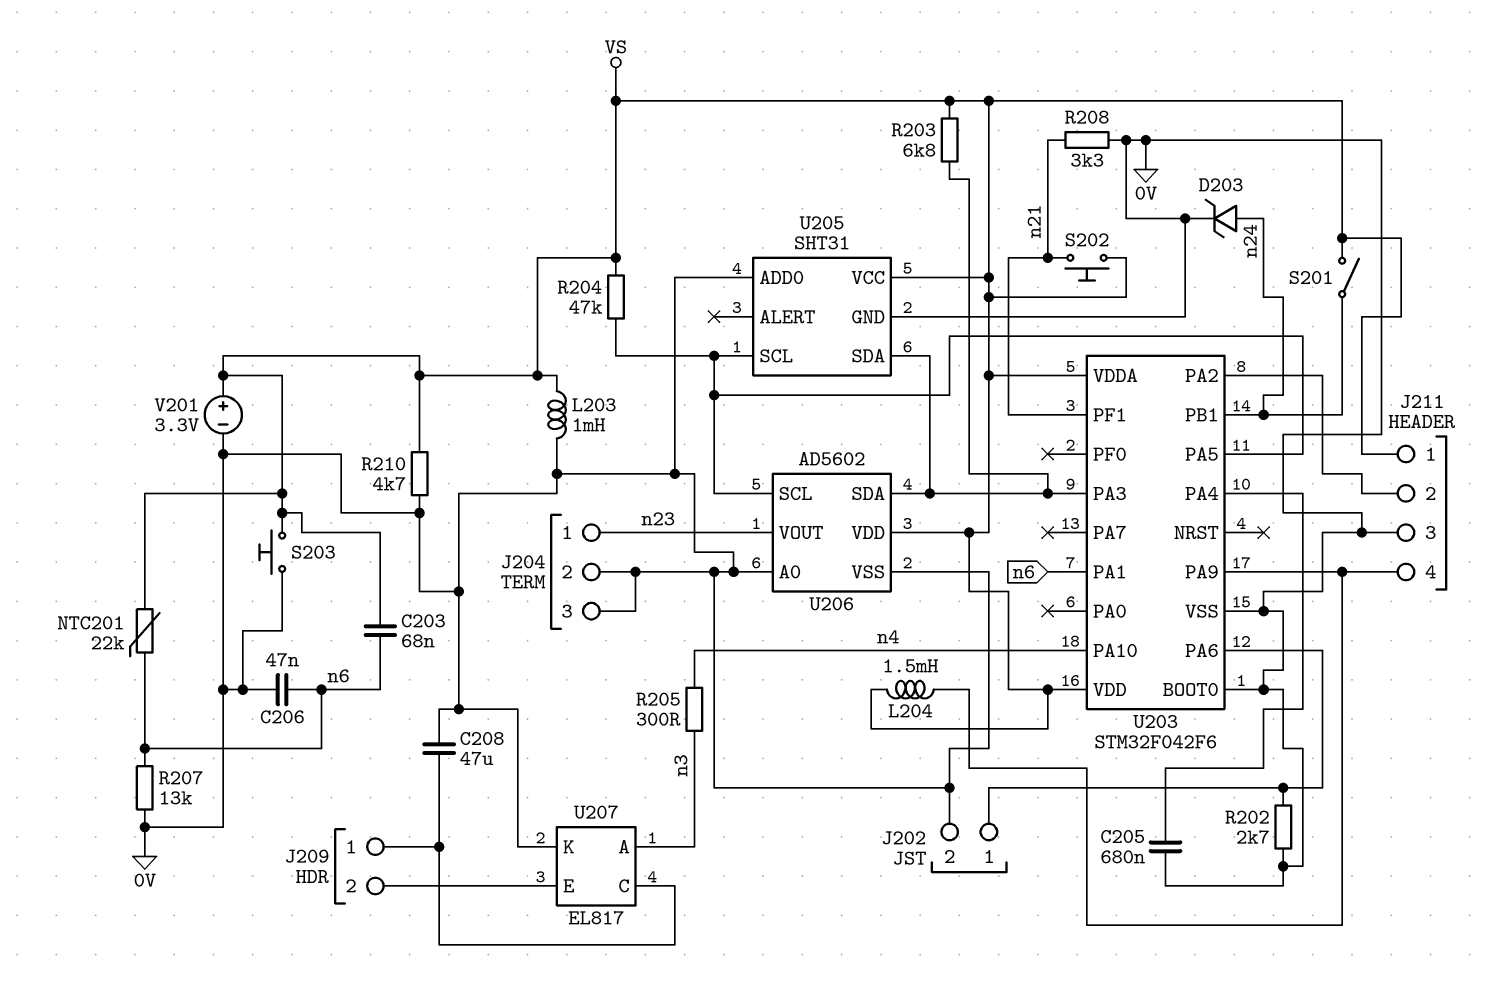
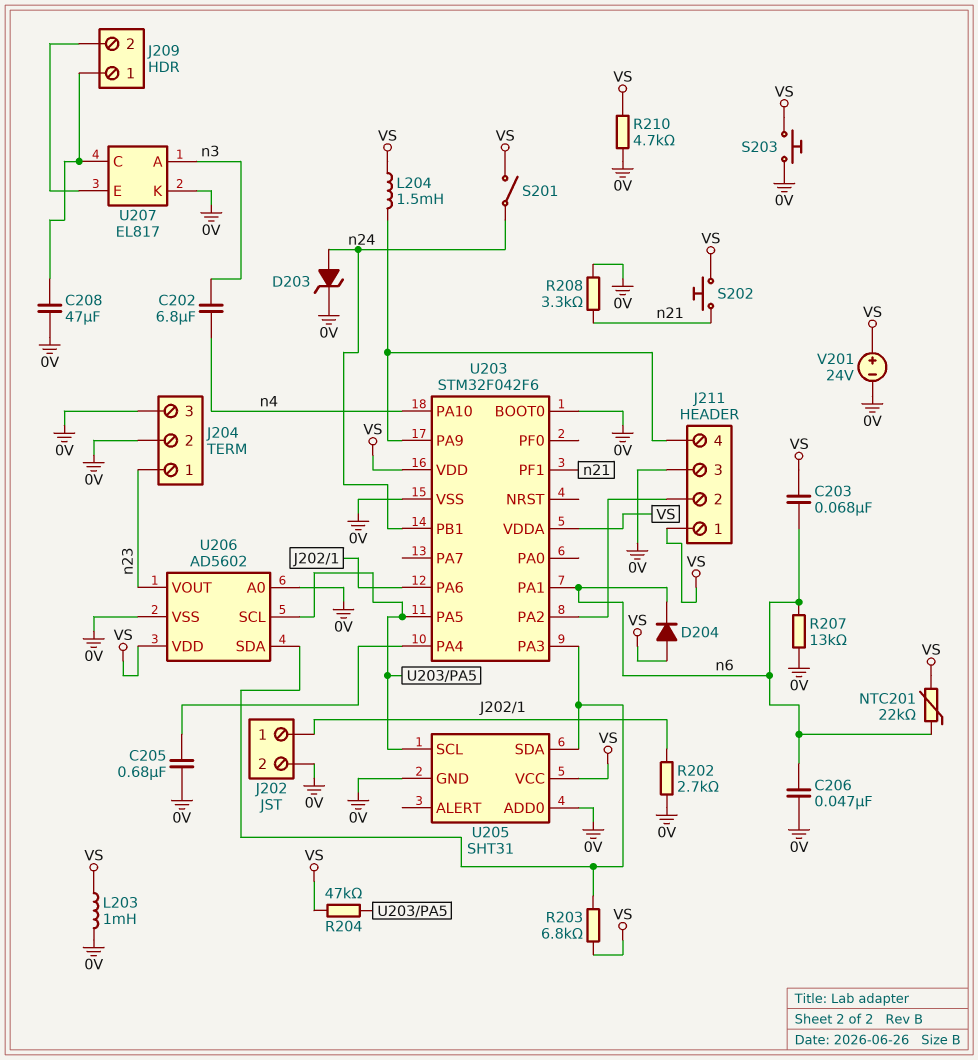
C202: none -> 6.8uF (n3, n4)
D204: none -> diode (A VS, K n6)
R205: 300 (n3, n4) -> none
V201: 3.3V (plus VS, minus 0V) -> 24V (plus VS, minus 0V)

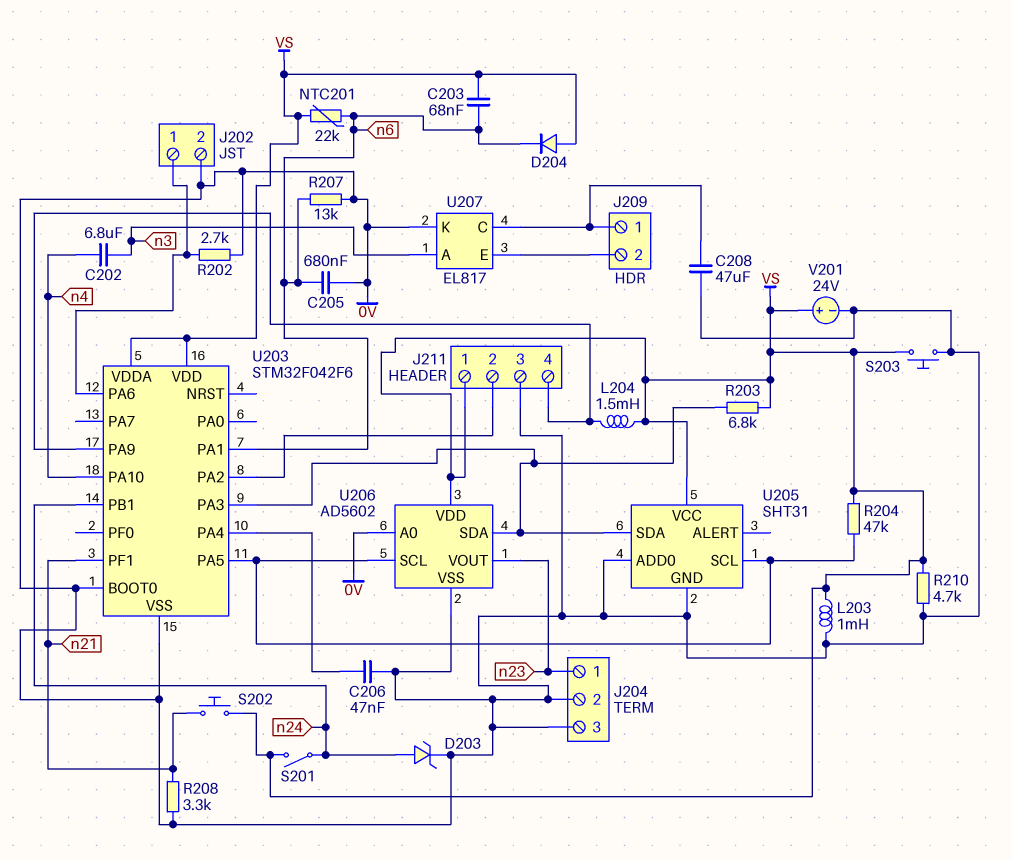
C205: 680nF (0V, U203/PA4) -> 680nF (0V, n6)
C206: 47nF (0V, n6) -> 47nF (0V, U203/PA4)

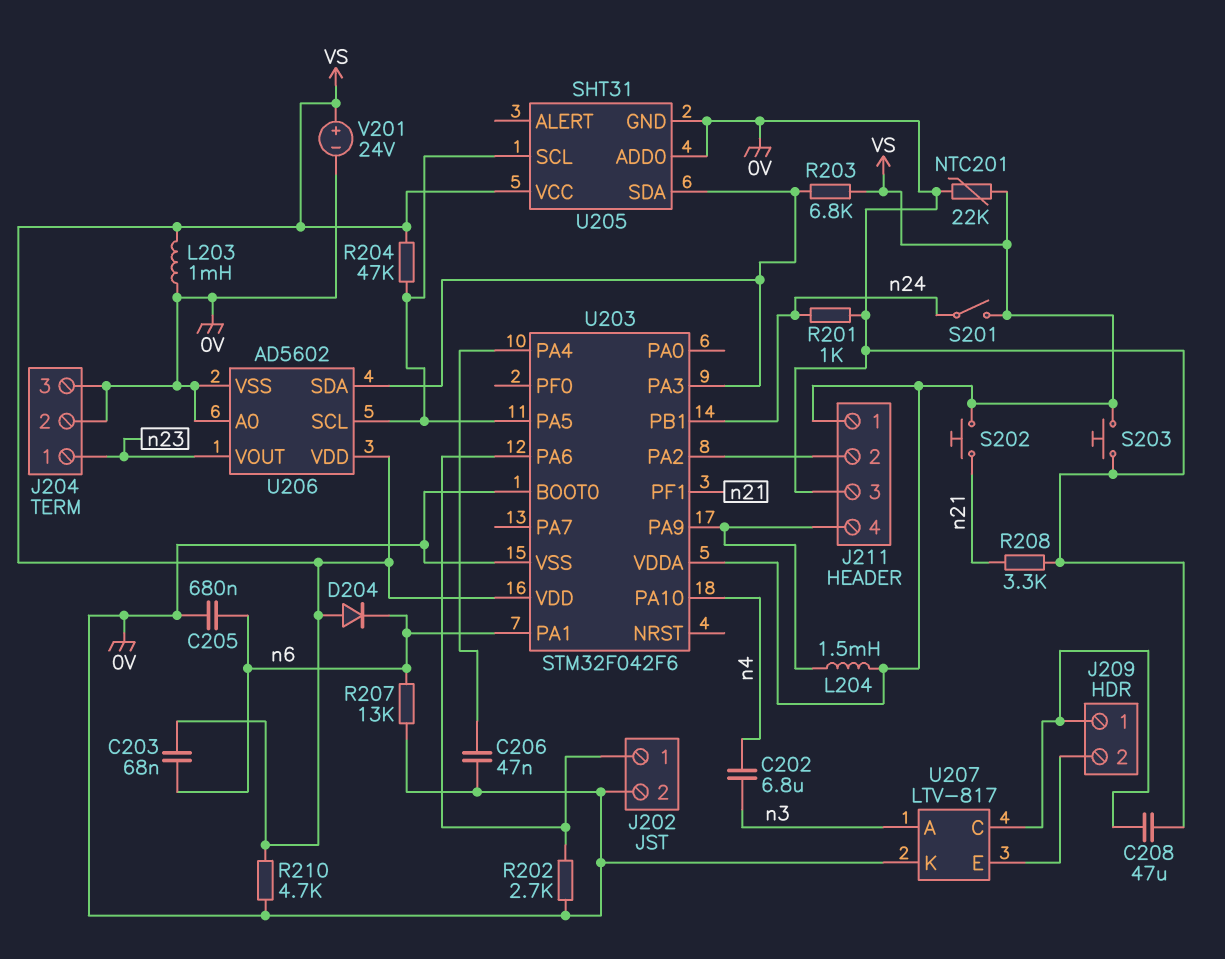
D203: zener (A n24, K 0V) -> none
NTC201: 22k (VS, n6) -> 22k (0V, VS)
R201: none -> 1k (0V, n24)
U207: EL817 -> LTV-817

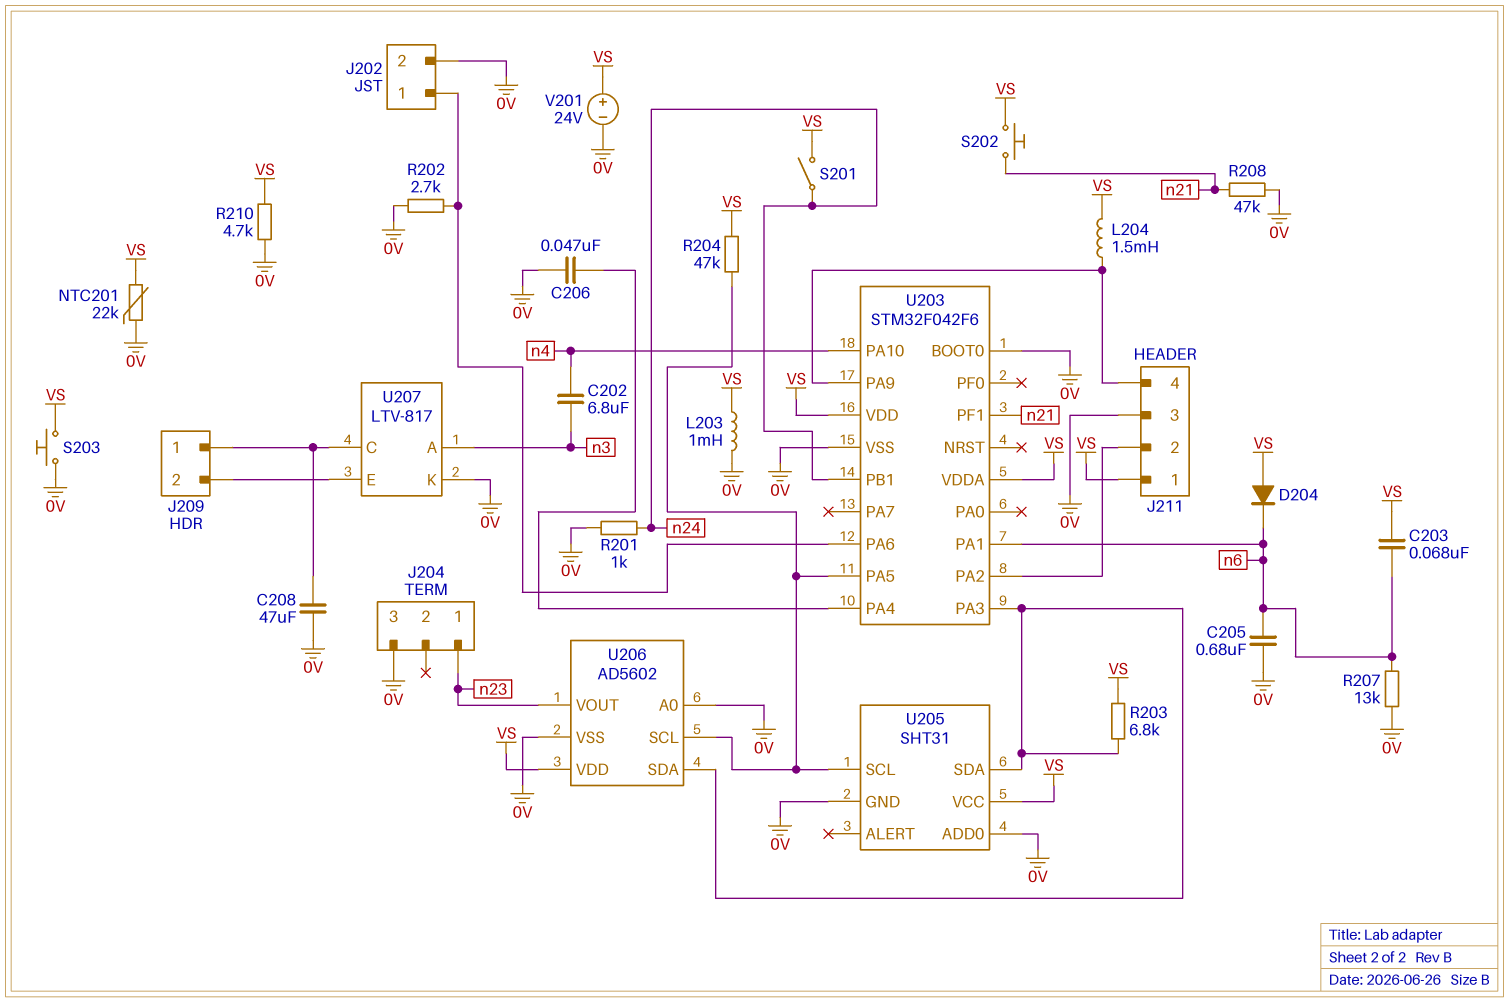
J204 pin 2: 0V -> none
R208: 3.3k (0V, n21) -> 47k (0V, n21)

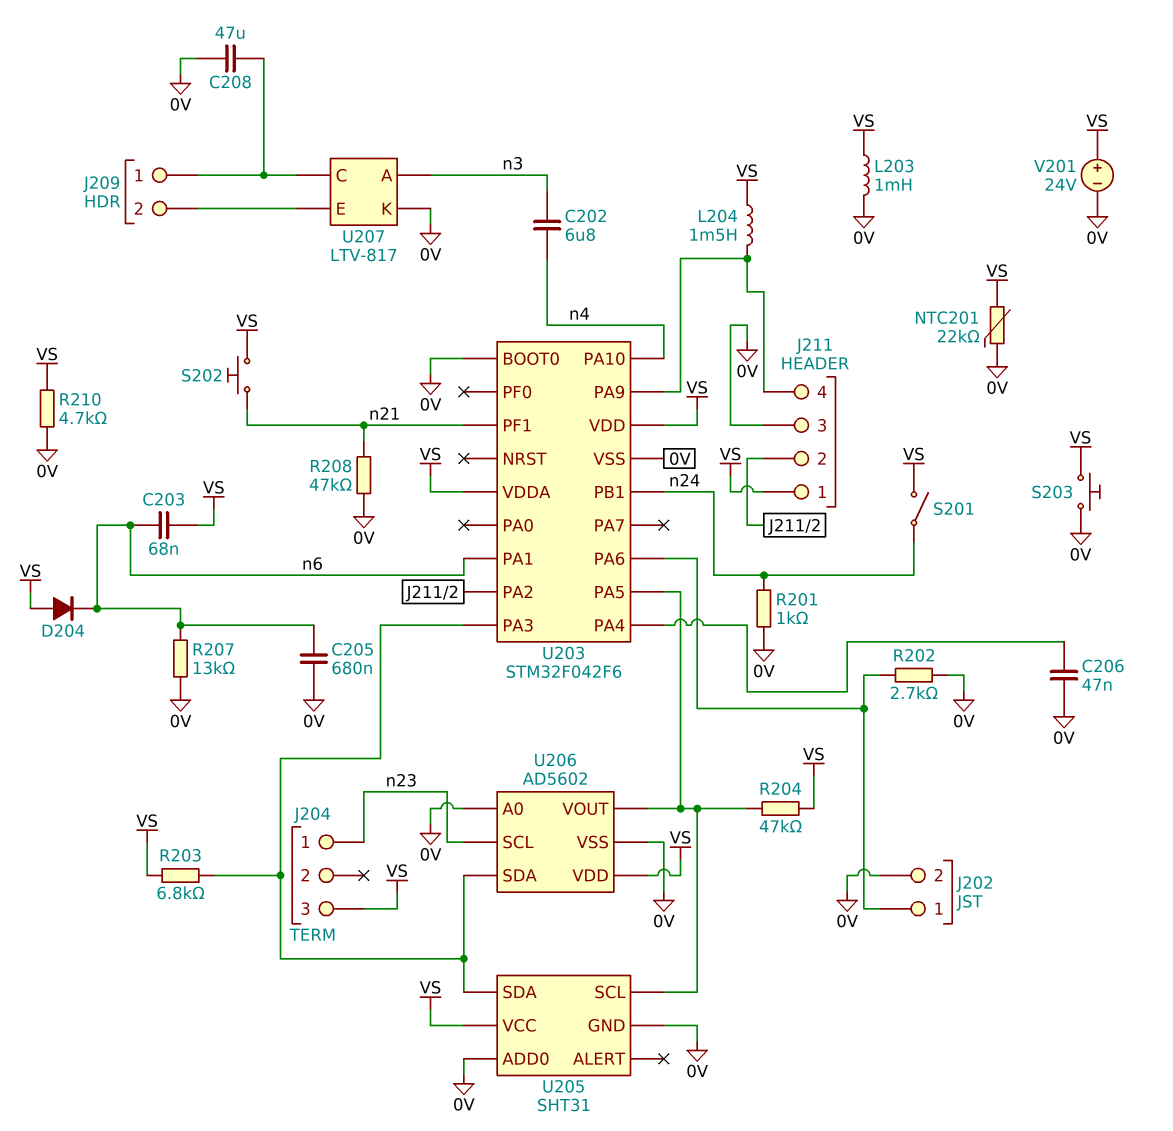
J204 pin 3: 0V -> VS
U206 pin SCL: U203/PA5 -> n23
U206 pin VOUT: n23 -> U203/PA5

